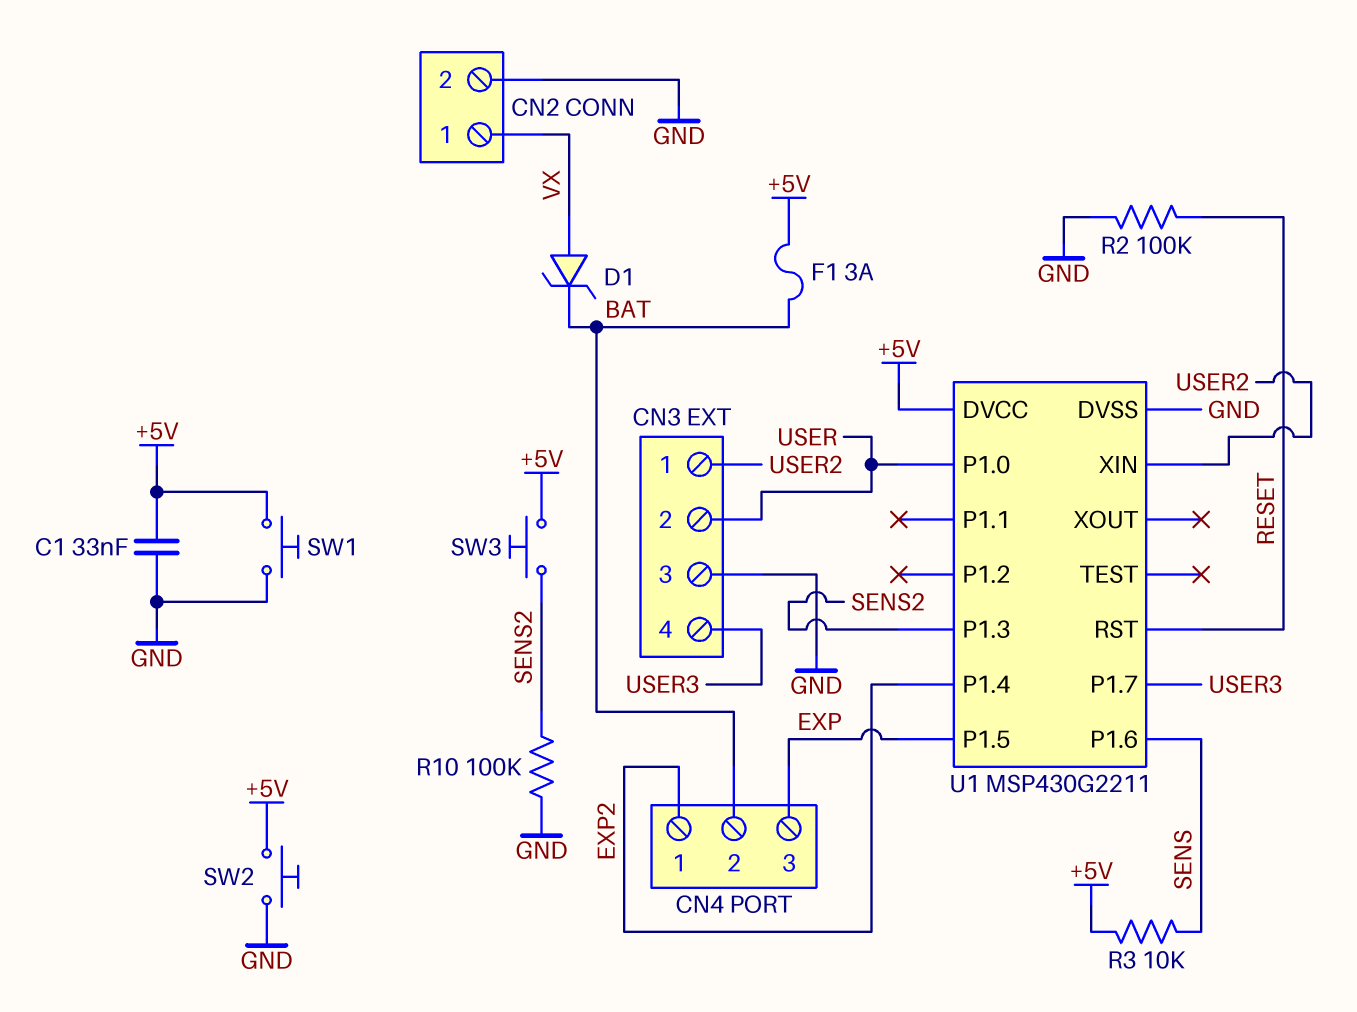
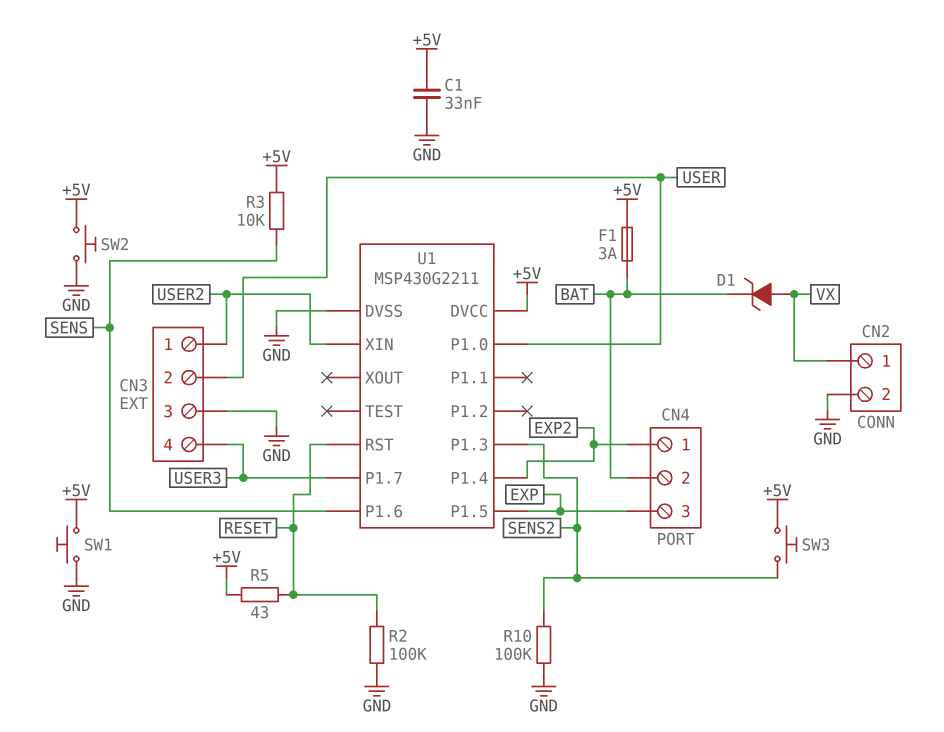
R5: none -> 43 (+5V, RESET)

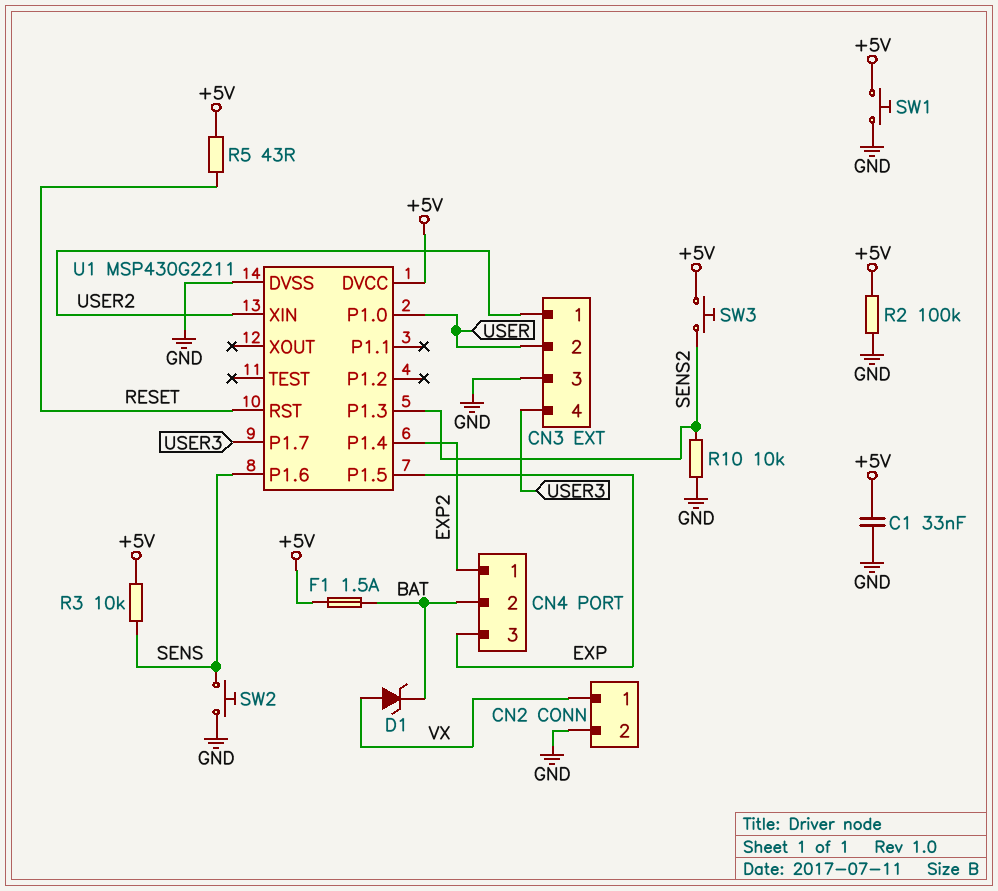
F1: 3A (+5V, BAT) -> 1.5A (+5V, BAT)
R2: 100k (GND, RESET) -> 100k (+5V, GND)
R10: 100k (GND, SENS2) -> 10k (GND, SENS2)
SW2: button (+5V, GND) -> button (GND, SENS)

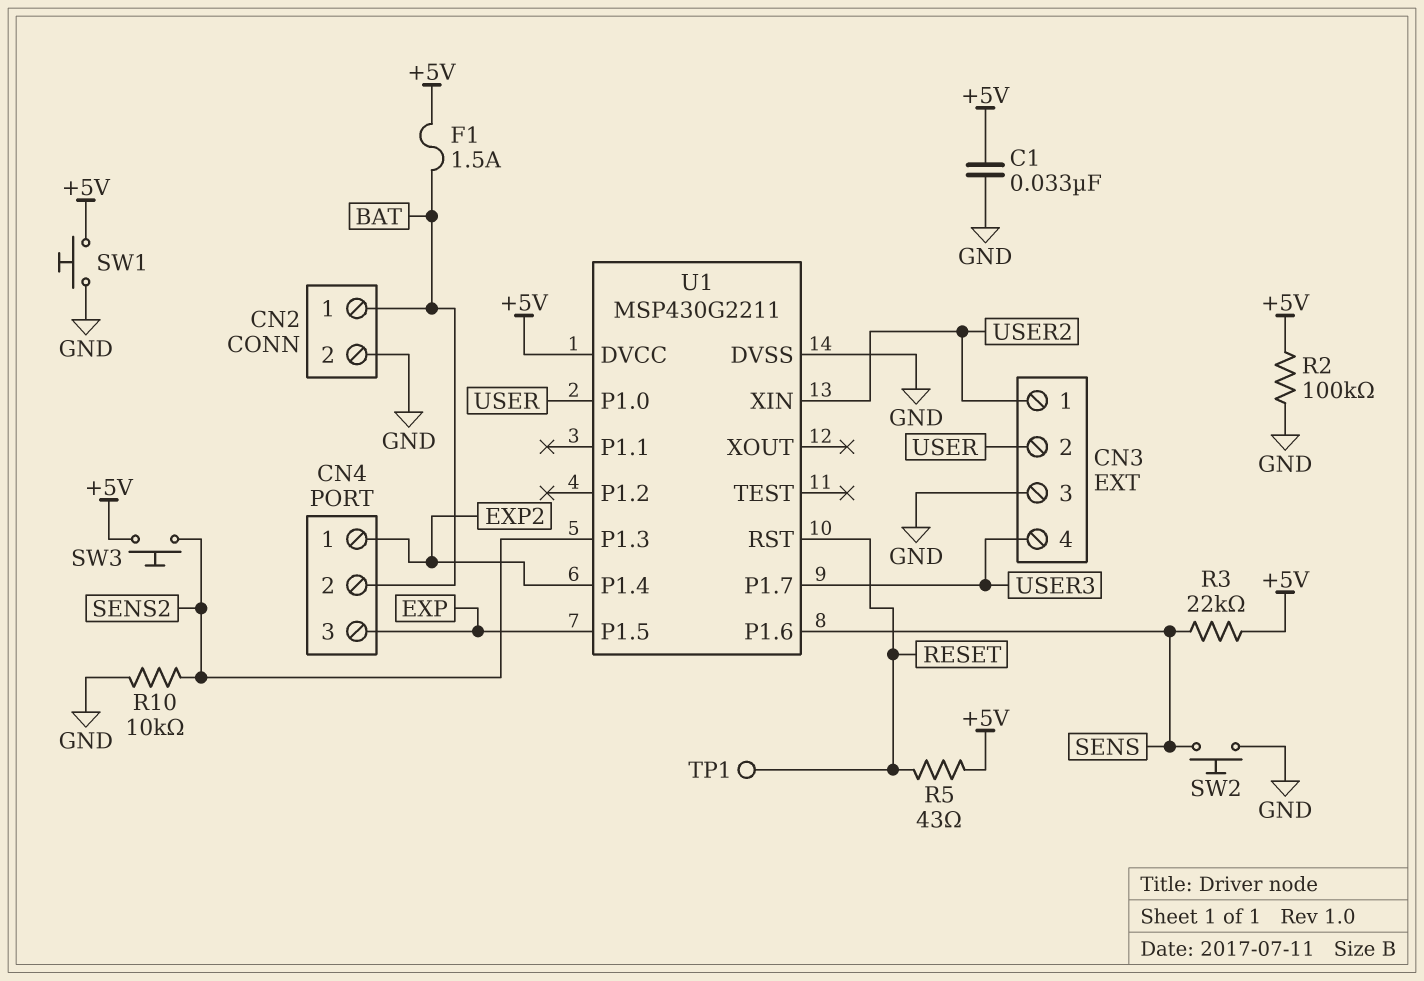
CN2 pin 1: VX -> BAT
D1: zener (A VX, K BAT) -> none
R3: 10k (+5V, SENS) -> 22k (+5V, SENS)
TP1: none -> test point (RESET)

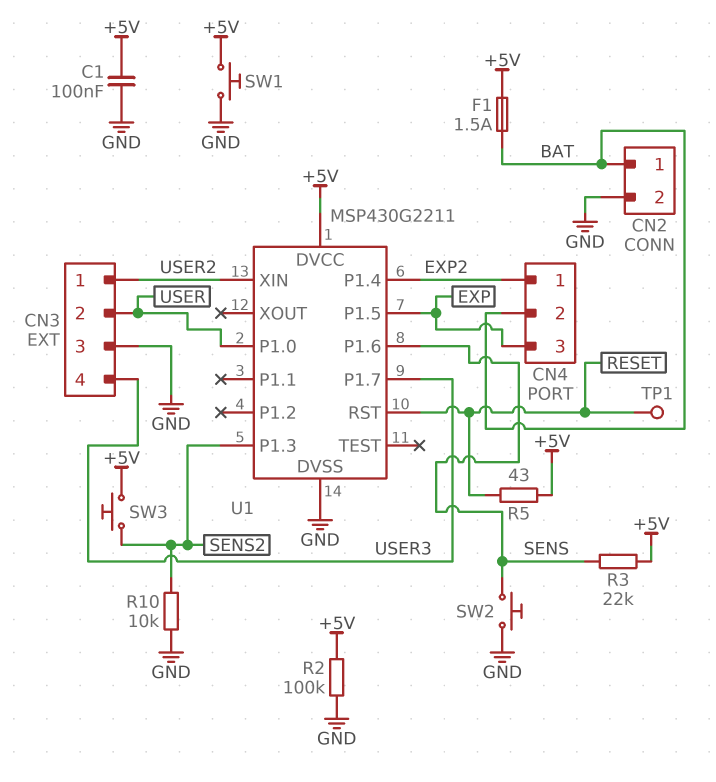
C1: 33nF (+5V, GND) -> 100nF (+5V, GND)

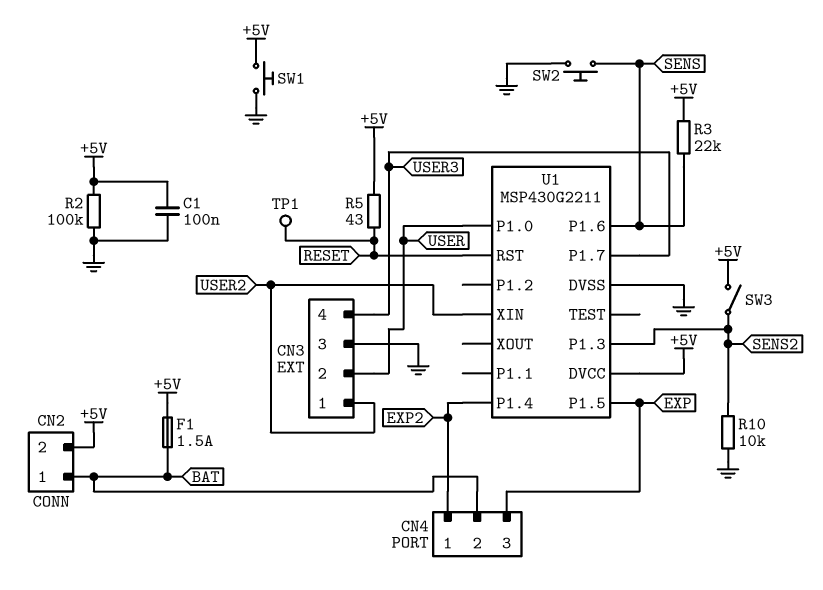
CN2 pin 2: GND -> +5V
SW3: button (+5V, SENS2) -> switch (+5V, SENS2)

